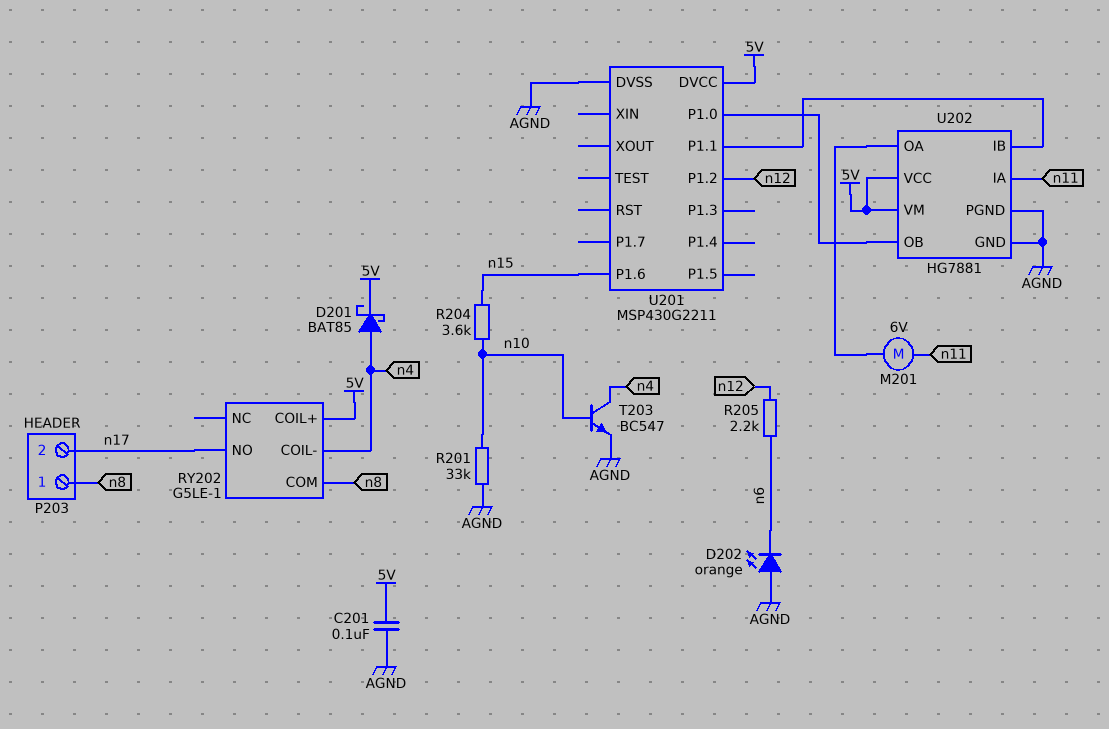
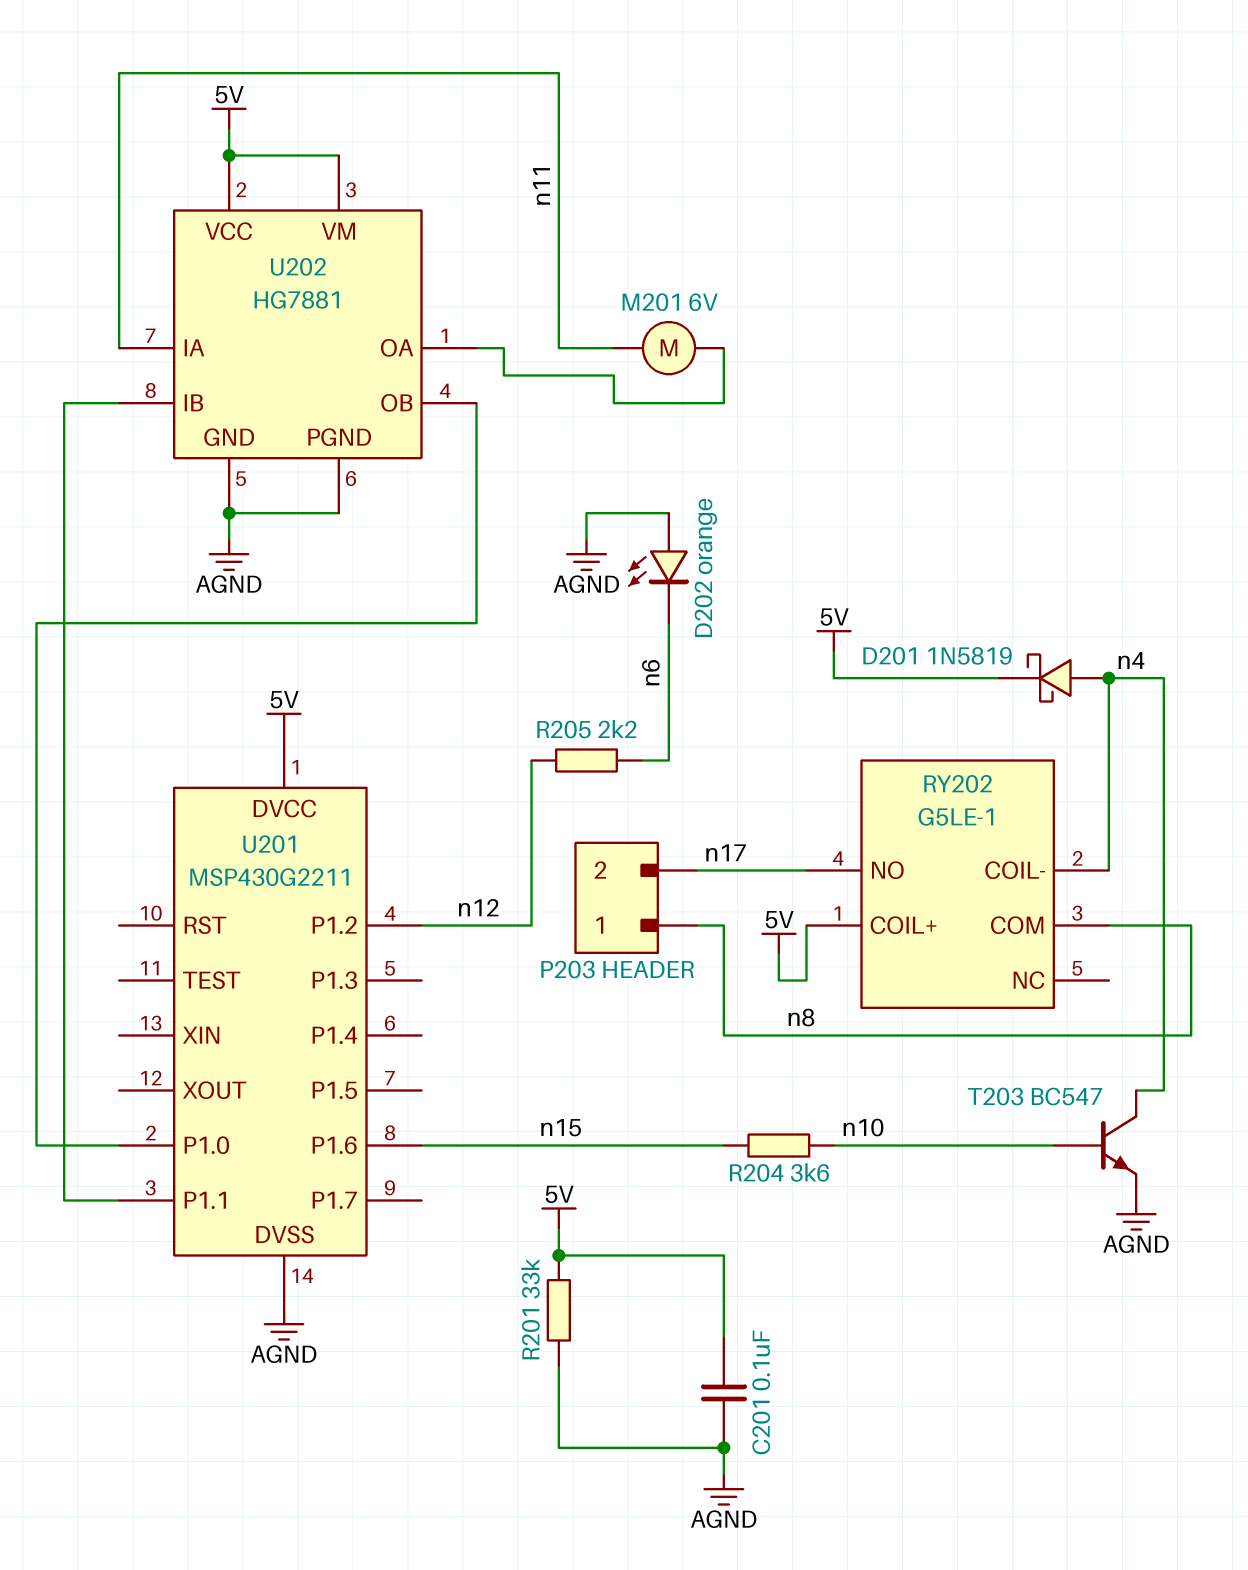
D201: schottky BAT85 (A n4, K 5V) -> schottky 1N5819 (A n4, K 5V)
R201: 33k (AGND, n10) -> 33k (5V, AGND)

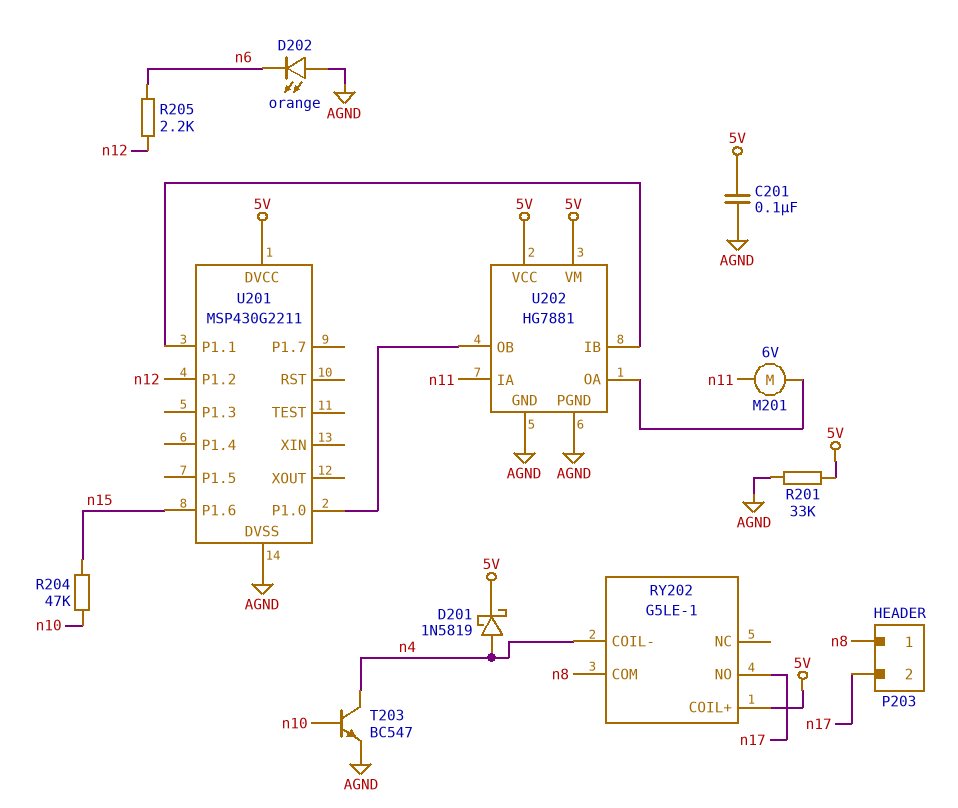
R204: 3.6k (n10, n15) -> 47k (n10, n15)

